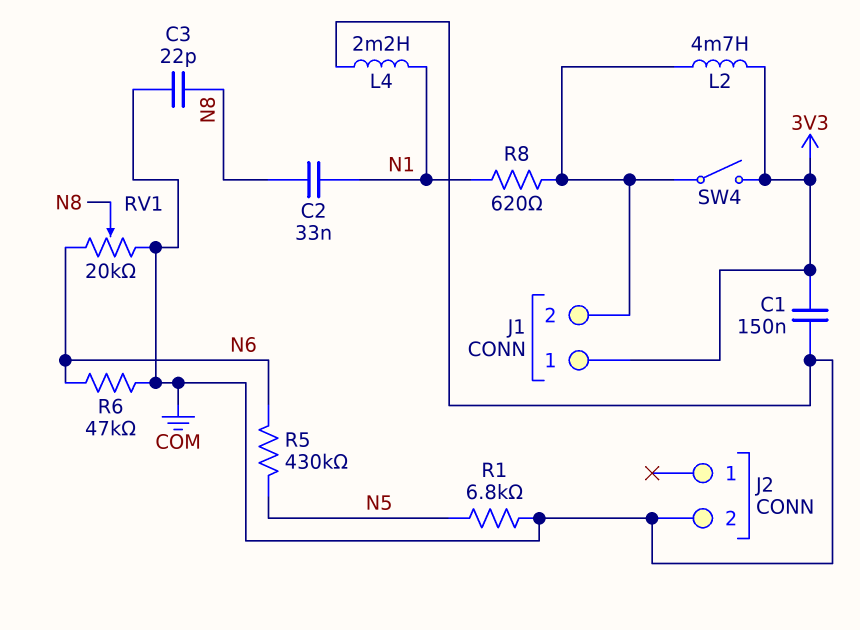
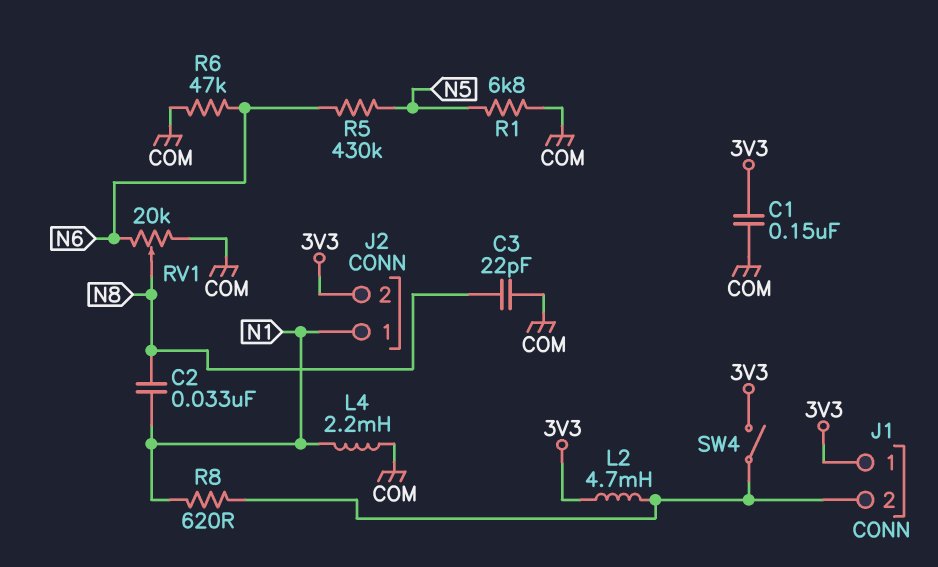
J2 pin 1: none -> N1
J2 pin 2: COM -> 3V3

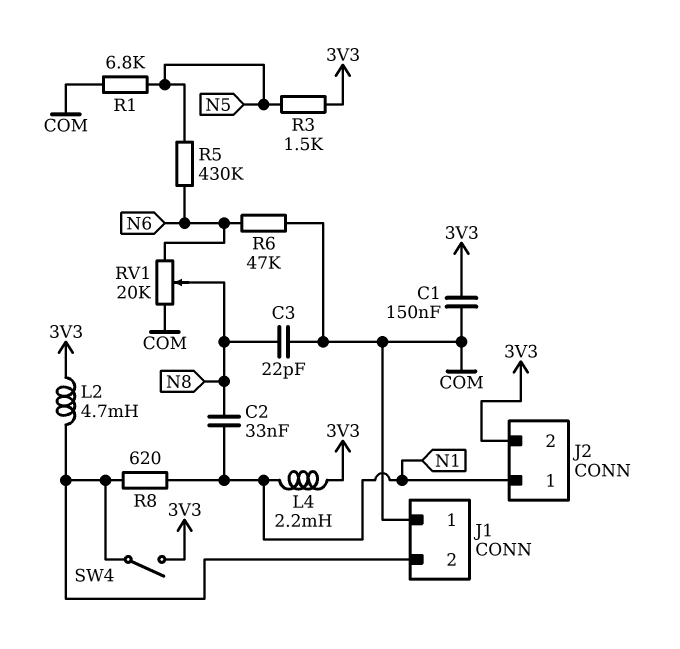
J1 pin 1: 3V3 -> COM
L4: 2.2mH (COM, N1) -> 2.2mH (3V3, N1)
R3: none -> 1.5k (3V3, N5)

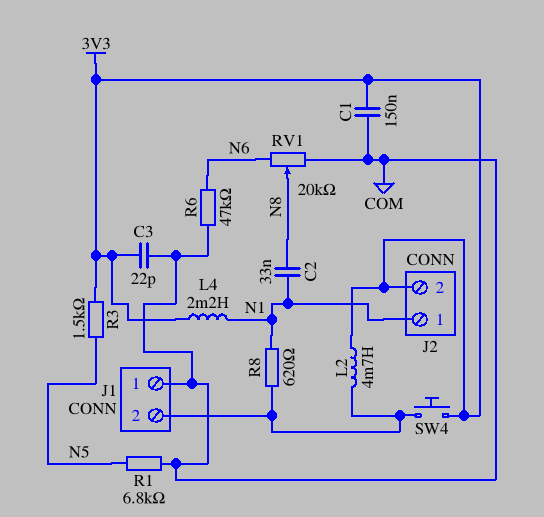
C3: 22pF (COM, N8) -> 22pF (3V3, COM)
R5: 430k (N5, N6) -> none
SW4: switch (3V3, J1/2) -> button (3V3, J1/2)

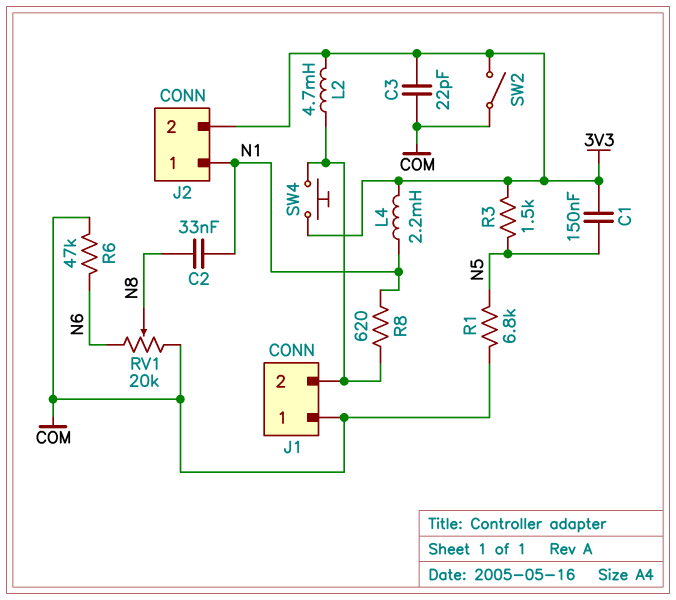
C1: 150nF (3V3, COM) -> 150nF (3V3, N5)
SW2: none -> switch (3V3, COM)

